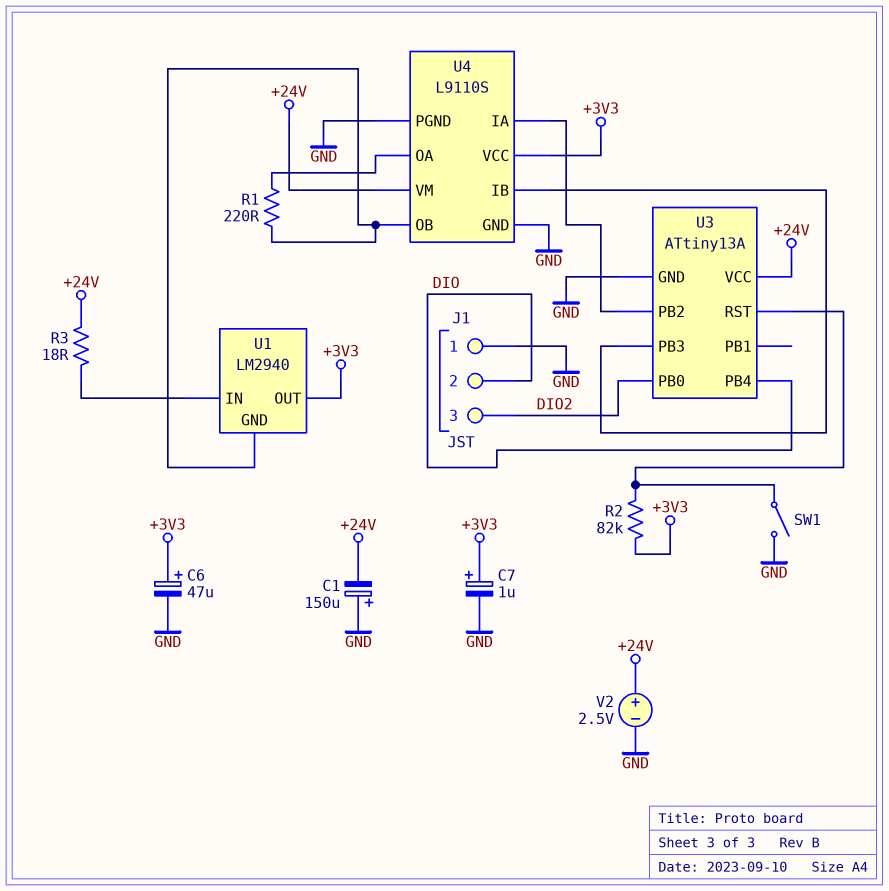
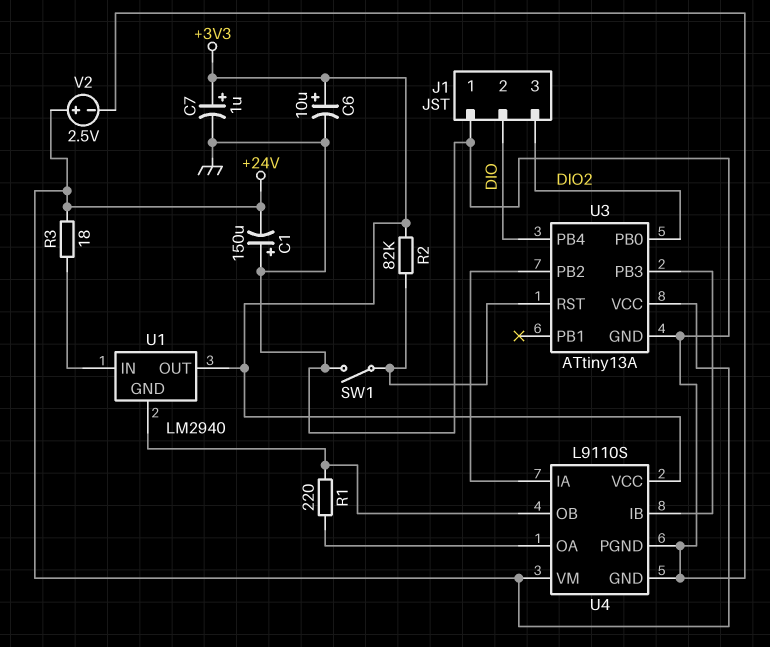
C6: 47uF (plus +3V3, minus GND) -> 10uF (plus +3V3, minus GND)

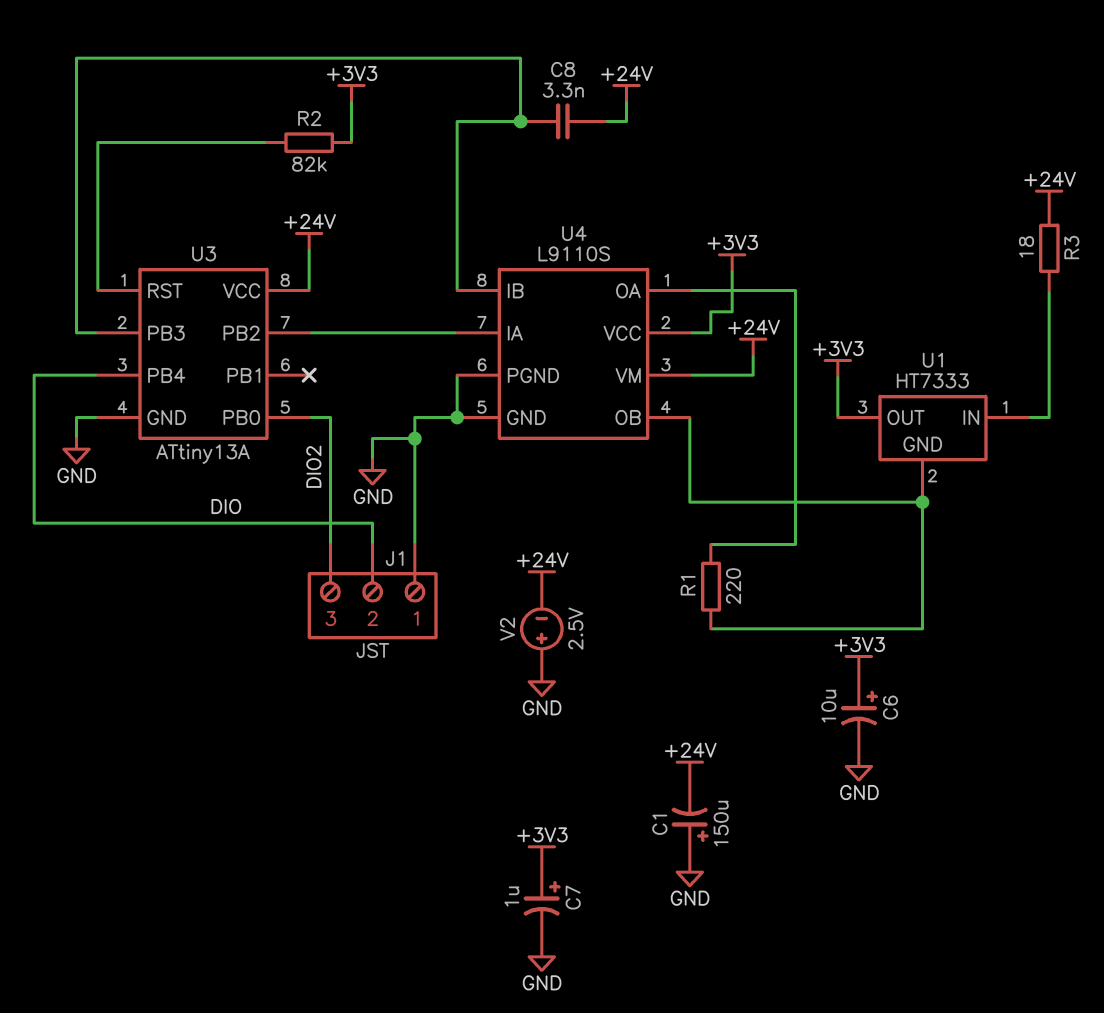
C8: none -> 3.3nF (+24V, U3/PB3)
SW1: switch (GND, U3/RST) -> none
U1: LM2940 -> HT7333
V2: 2.5V (plus +24V, minus GND) -> 2.5V (plus GND, minus +24V)

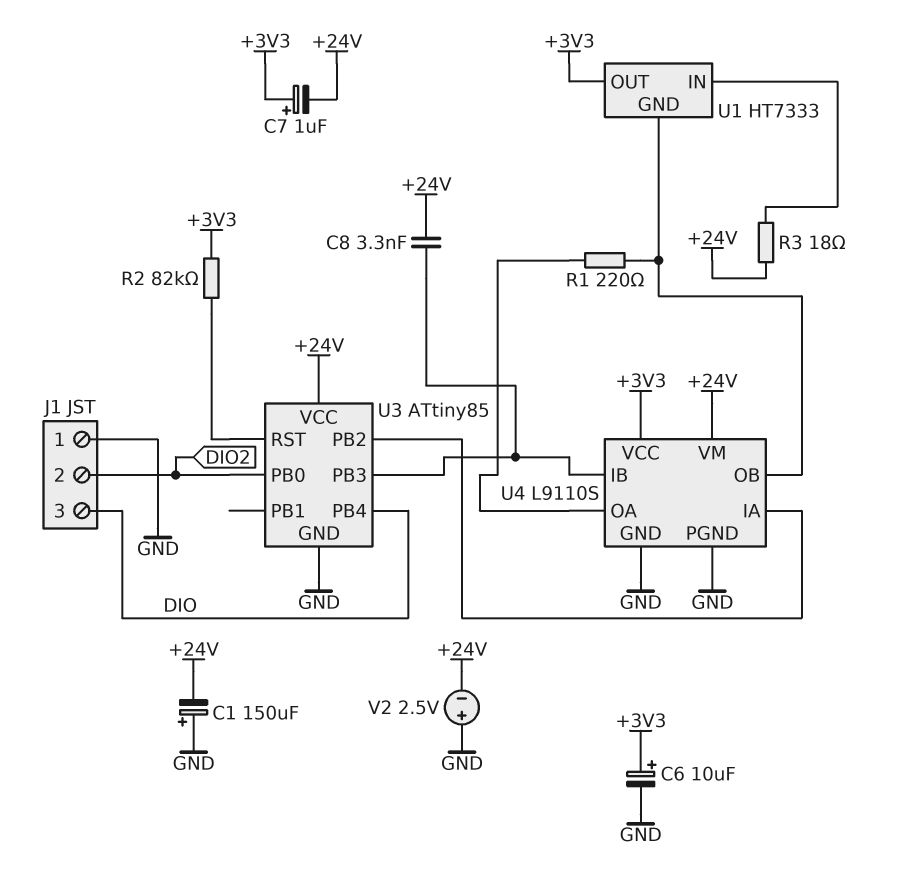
C7: 1uF (plus +3V3, minus GND) -> 1uF (plus +3V3, minus +24V)
J1 pin 2: DIO -> DIO2
J1 pin 3: DIO2 -> DIO
U3: ATtiny13A -> ATtiny85

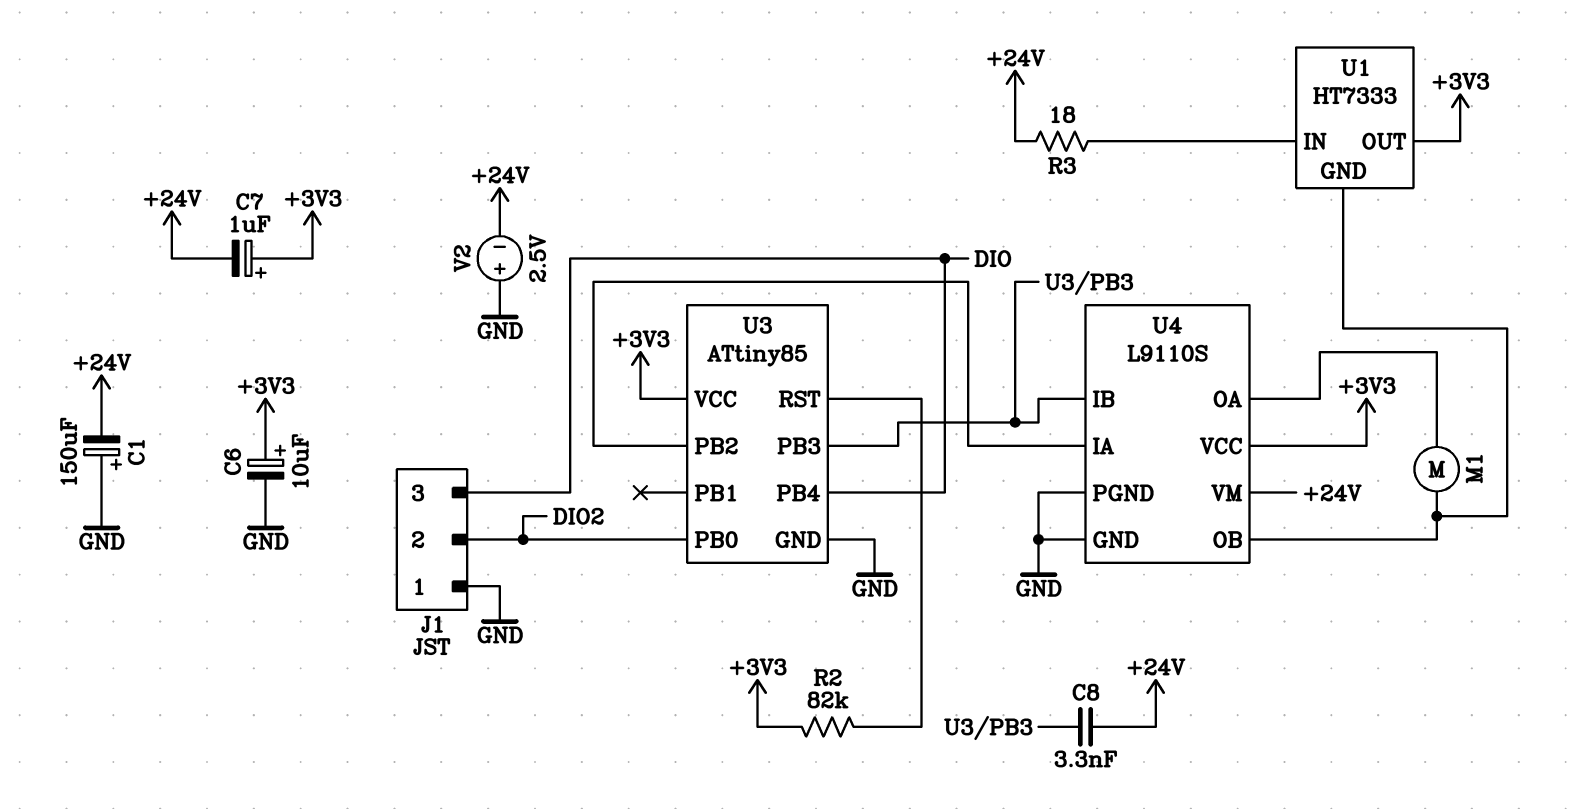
M1: none -> motor (U1/GND, U4/OA)
R1: 220 (U1/GND, U4/OA) -> none
U3 pin VCC: +24V -> +3V3

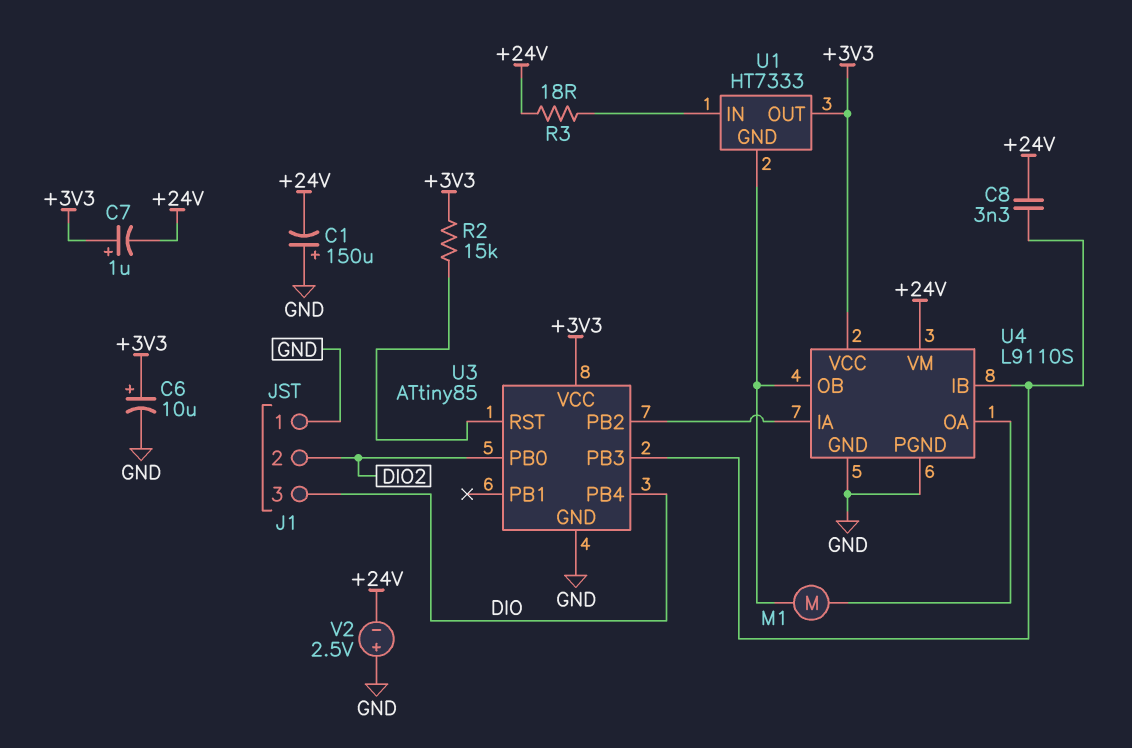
R2: 82k (+3V3, U3/RST) -> 15k (+3V3, U3/RST)

